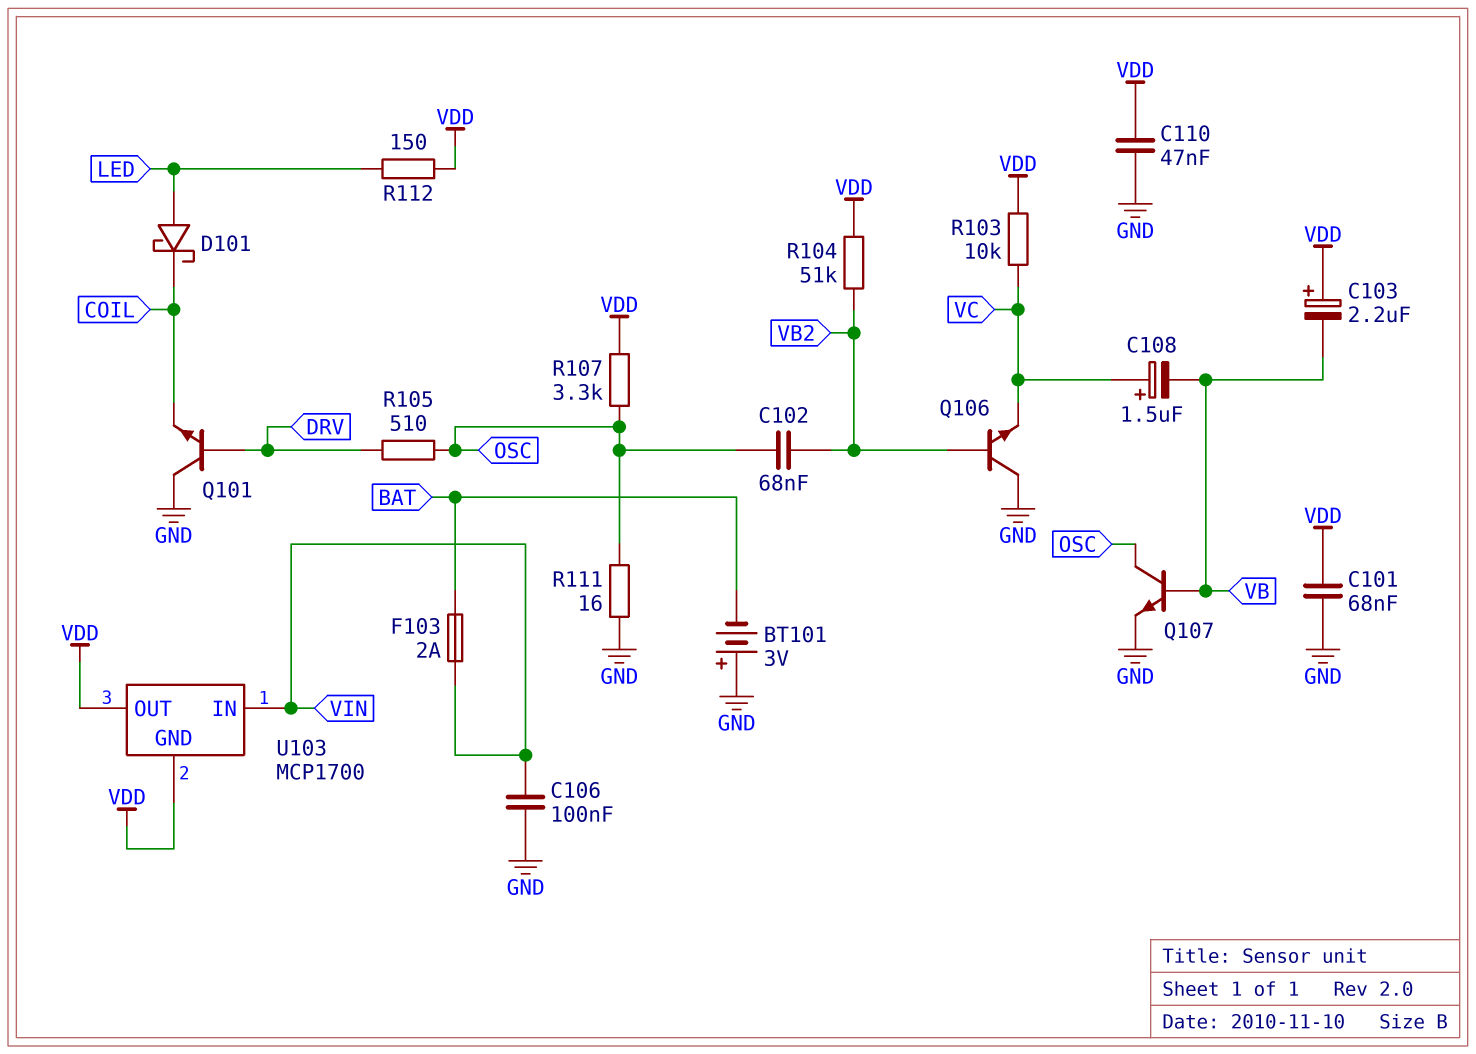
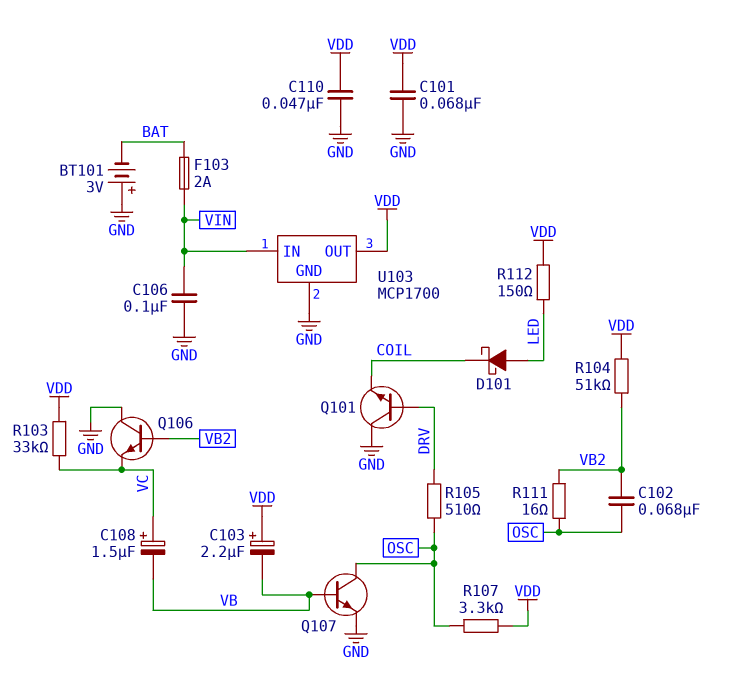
R103: 10k (VC, VDD) -> 33k (VC, VDD)
R111: 16 (GND, OSC) -> 16 (OSC, VB2)
U103 pin GND: VDD -> GND

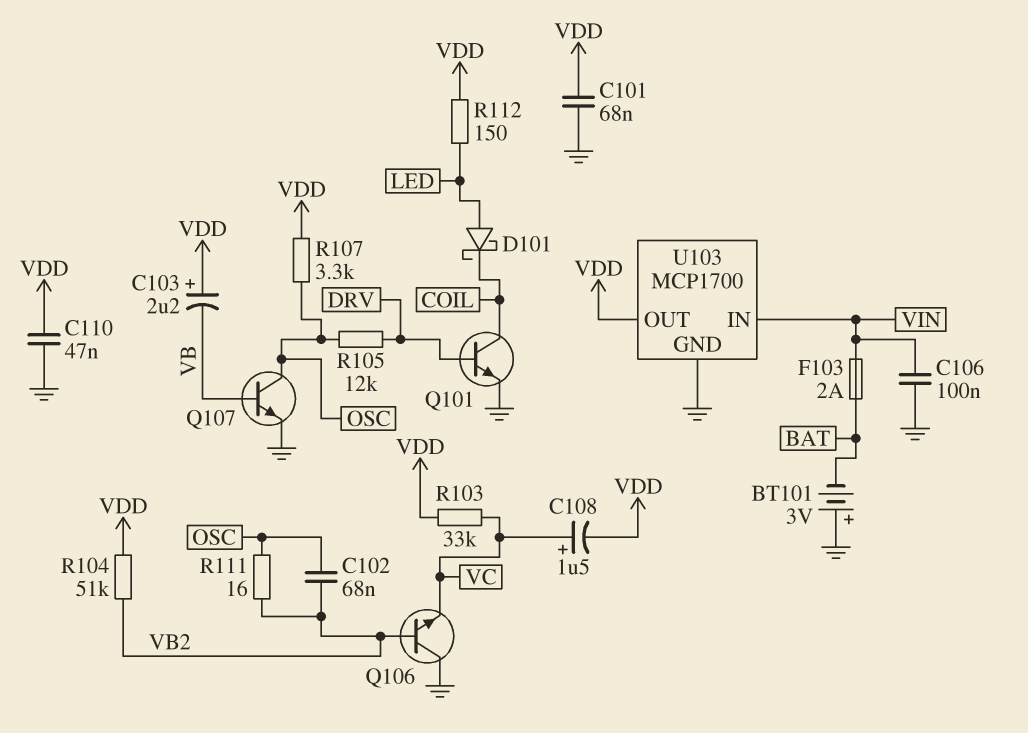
C108: 1.5uF (plus VC, minus VB) -> 1.5uF (plus VC, minus VDD)
Q101: NPN (B DRV, C GND, E COIL) -> NPN (B DRV, C COIL, E GND)
R105: 510 (DRV, OSC) -> 12k (DRV, OSC)

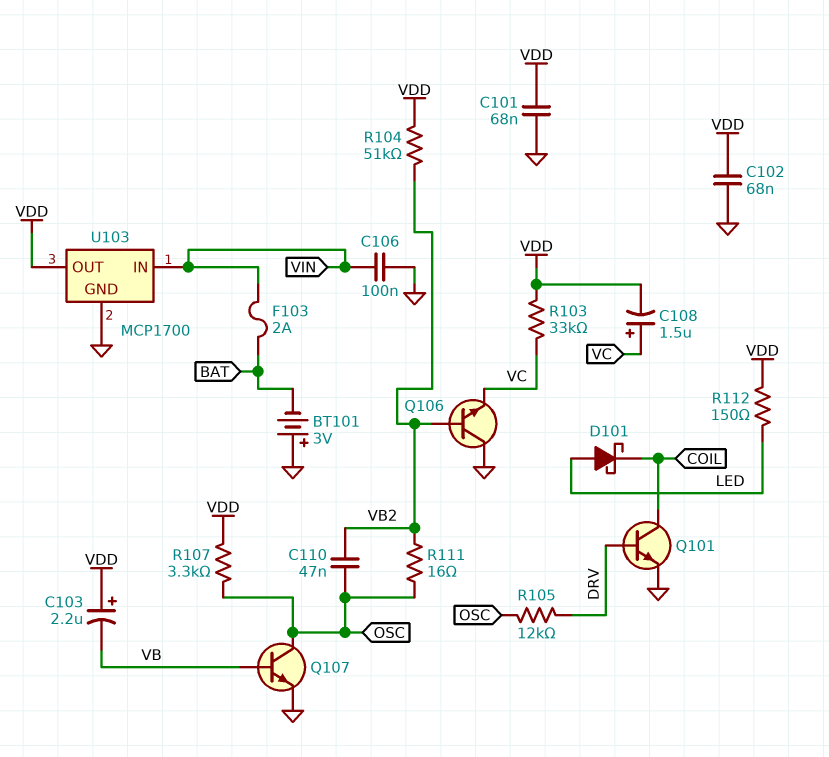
C102: 68nF (OSC, VB2) -> 68nF (GND, VDD)
C110: 47nF (GND, VDD) -> 47nF (OSC, VB2)

